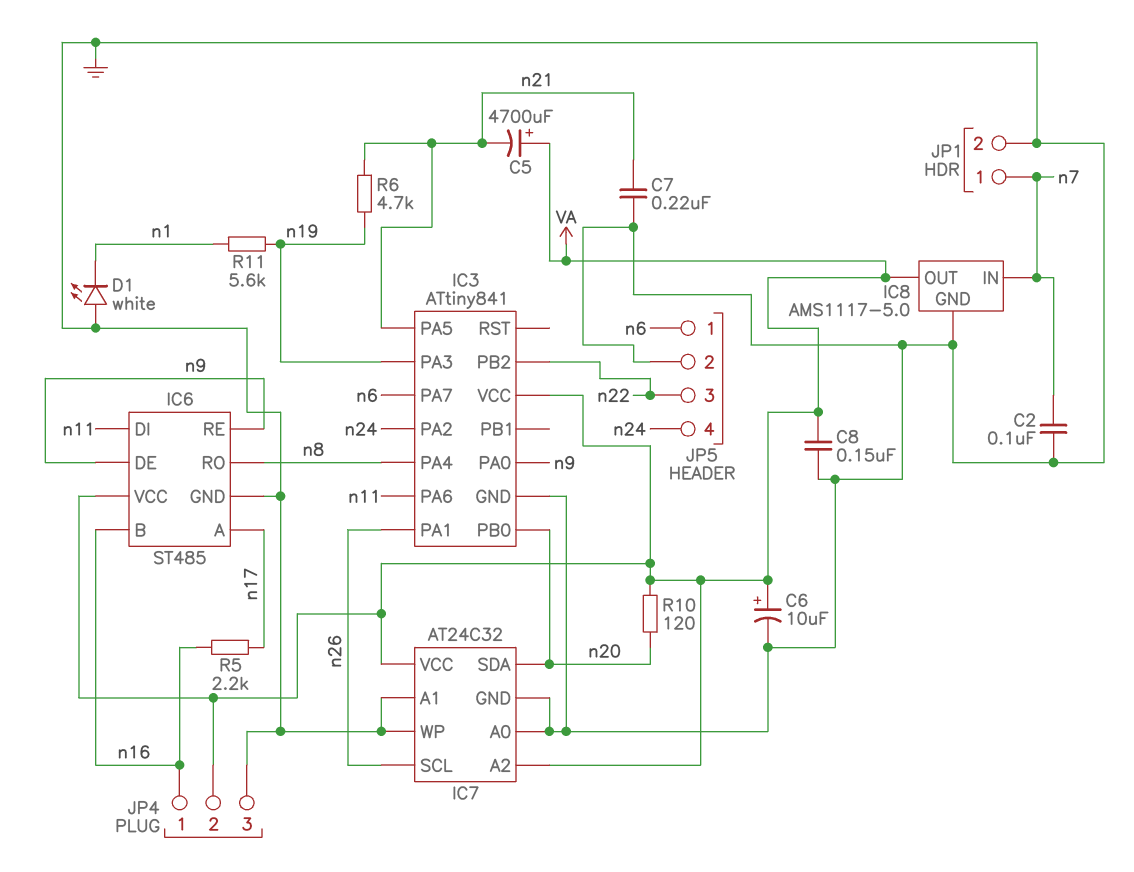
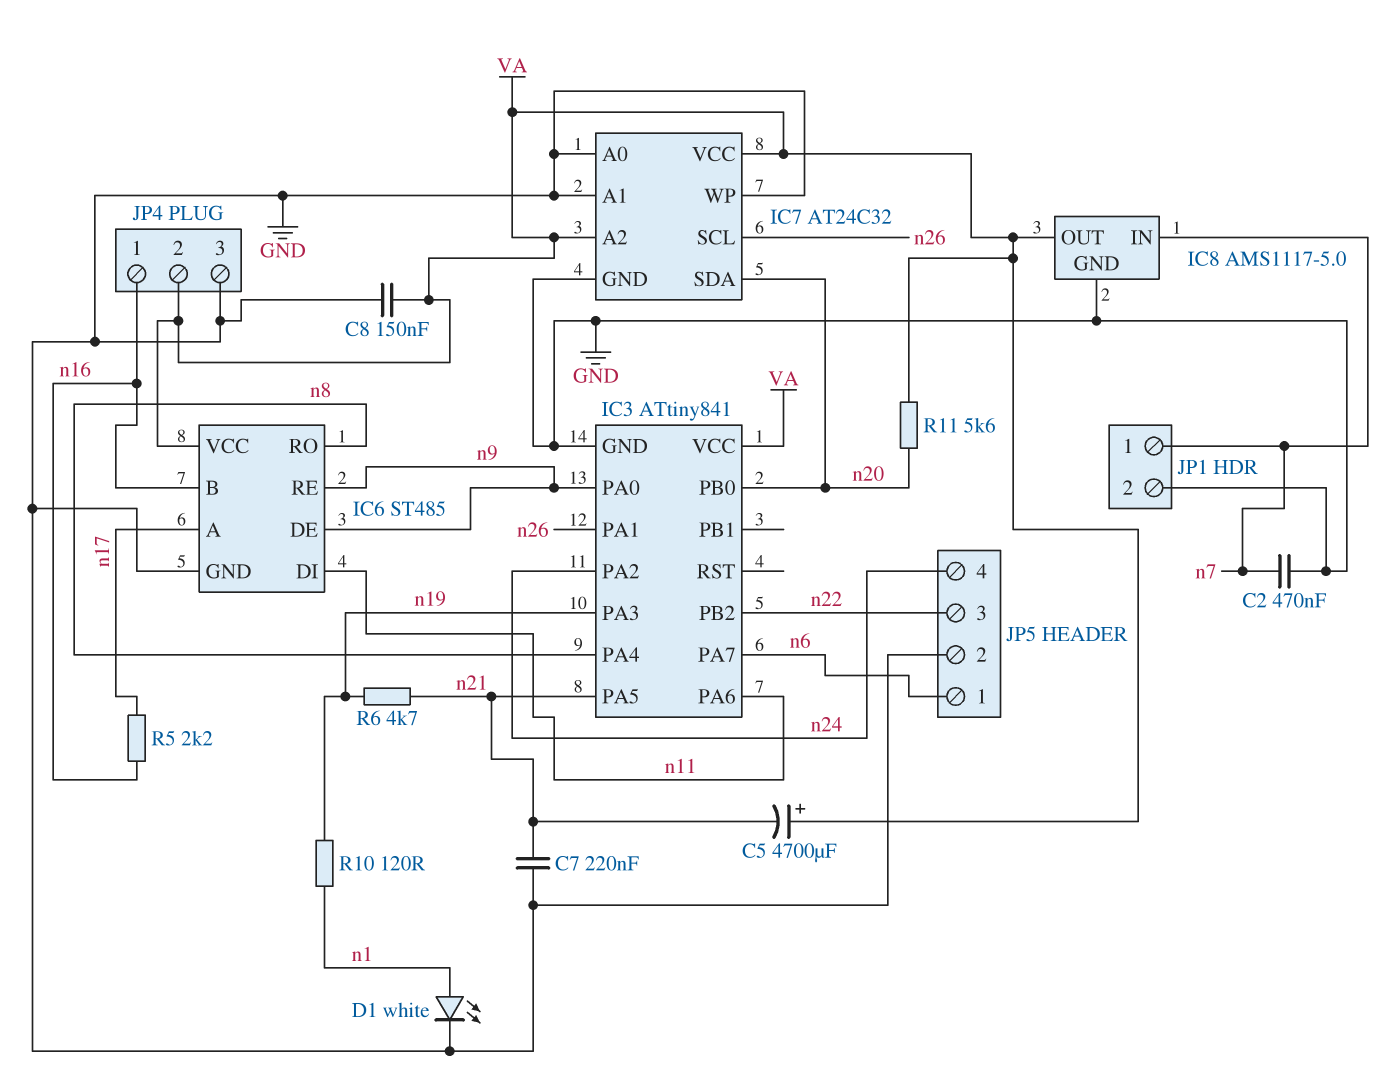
C2: 100nF (GND, n7) -> 470nF (GND, n7)
C6: 10uF (plus VA, minus GND) -> none
D1: LED white (A GND, K n1) -> LED white (A n1, K GND)
R10: 120 (VA, n20) -> 120 (n1, n19)
R11: 5.6k (n1, n19) -> 5.6k (VA, n20)

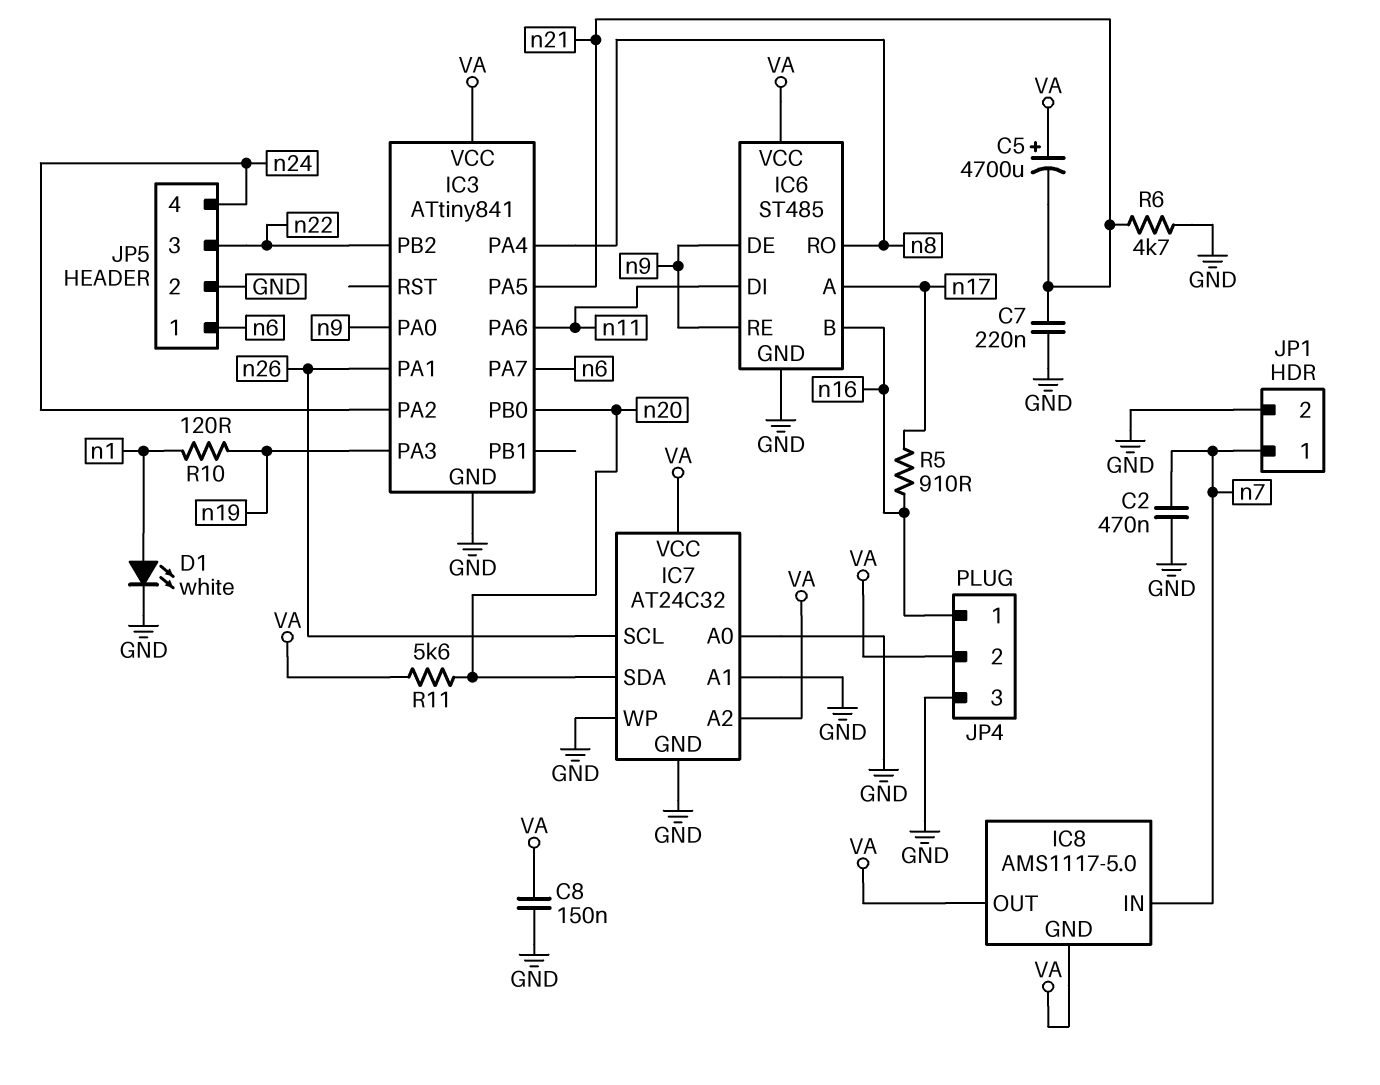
IC8 pin GND: GND -> VA
R5: 2.2k (n16, n17) -> 910 (n16, n17)
R6: 4.7k (n19, n21) -> 4.7k (GND, n21)

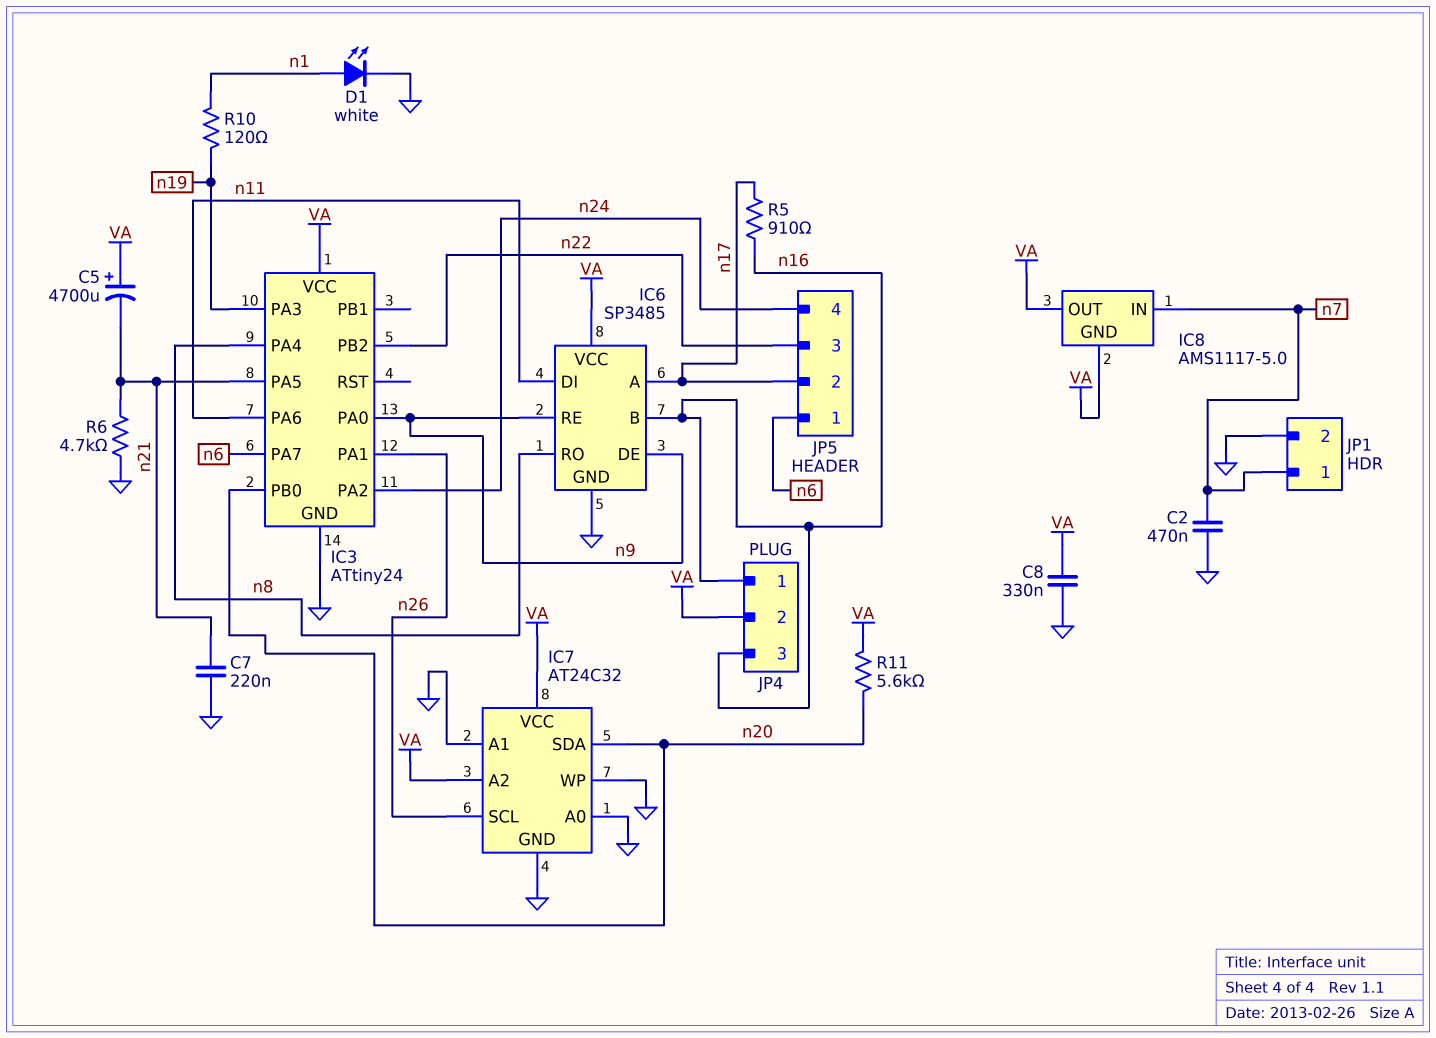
C8: 150nF (GND, VA) -> 330nF (GND, VA)
IC3: ATtiny841 -> ATtiny24
IC6: ST485 -> SP3485
JP4 pin 3: GND -> n16
JP5 pin 2: GND -> n17

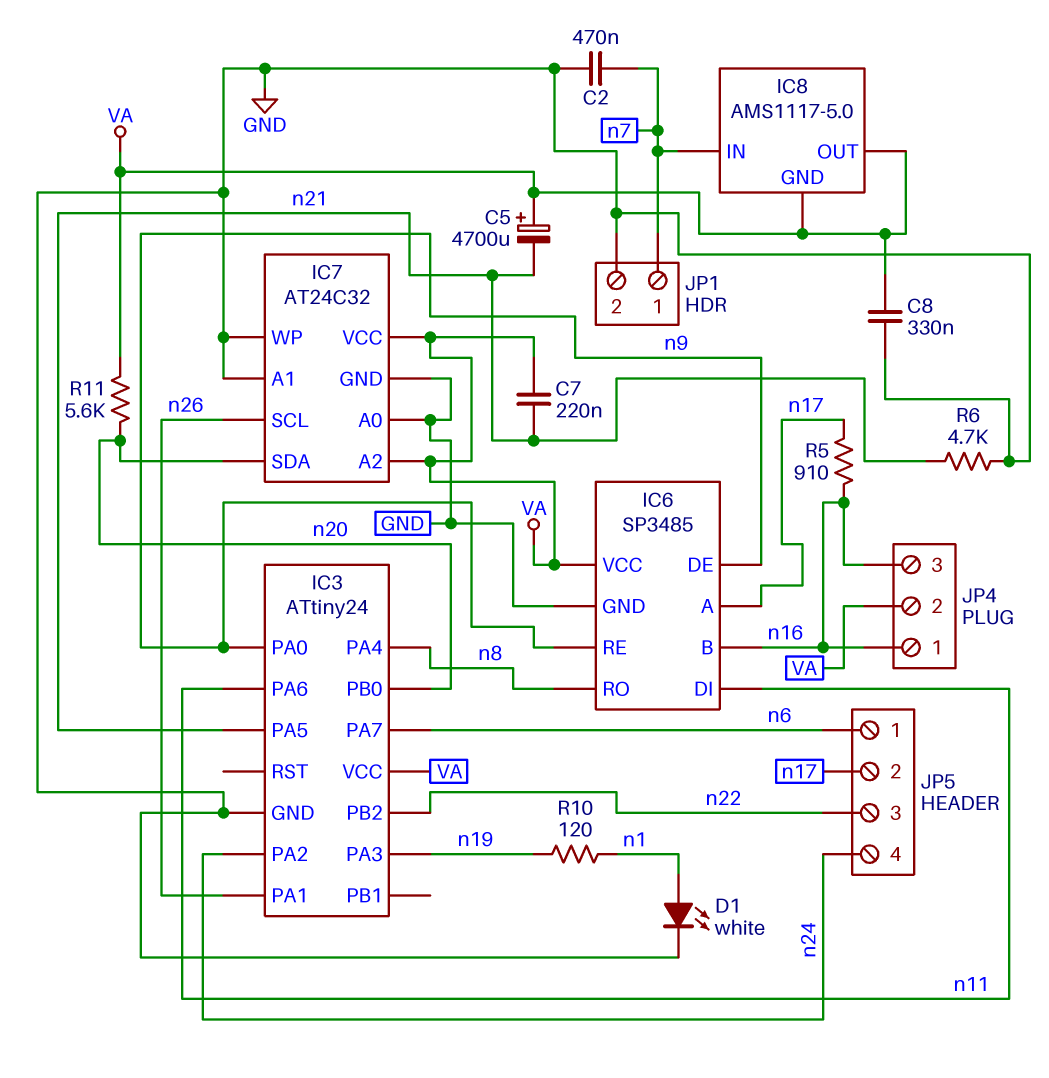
C7: 220nF (GND, n21) -> 220nF (VA, n21)

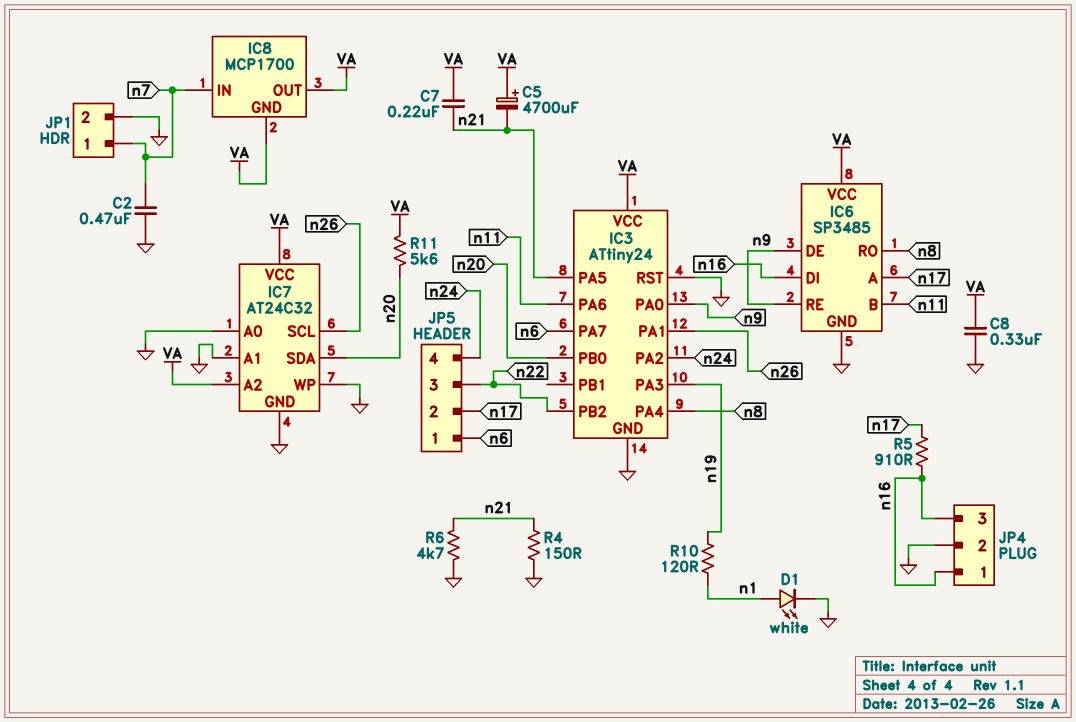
IC3 pin RST: none -> GND
IC6 pin B: n16 -> n11
IC6 pin DI: n11 -> n16
IC8: AMS1117-5.0 -> MCP1700
JP4 pin 2: VA -> GND
R4: none -> 150 (GND, n21)

